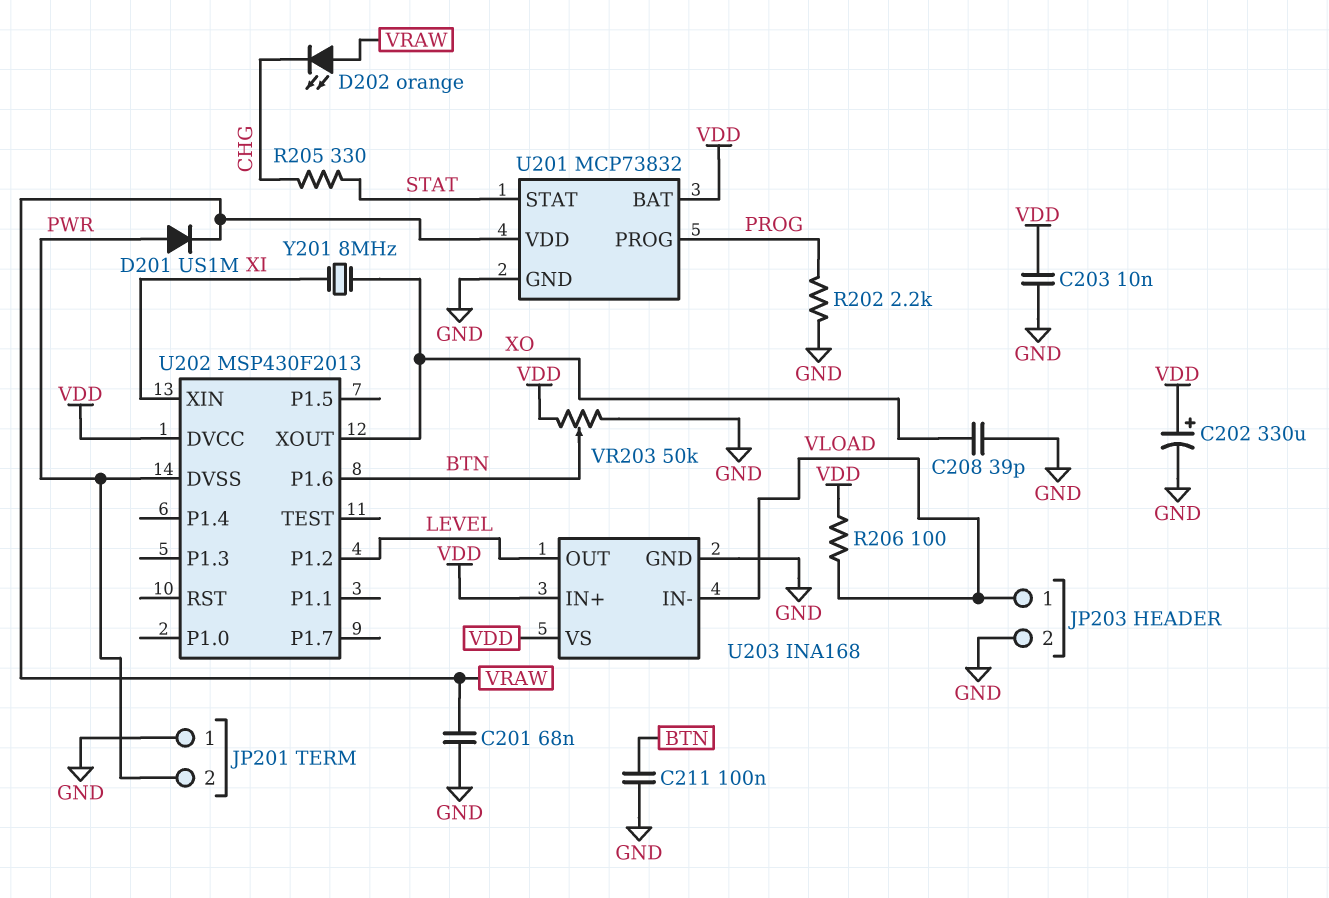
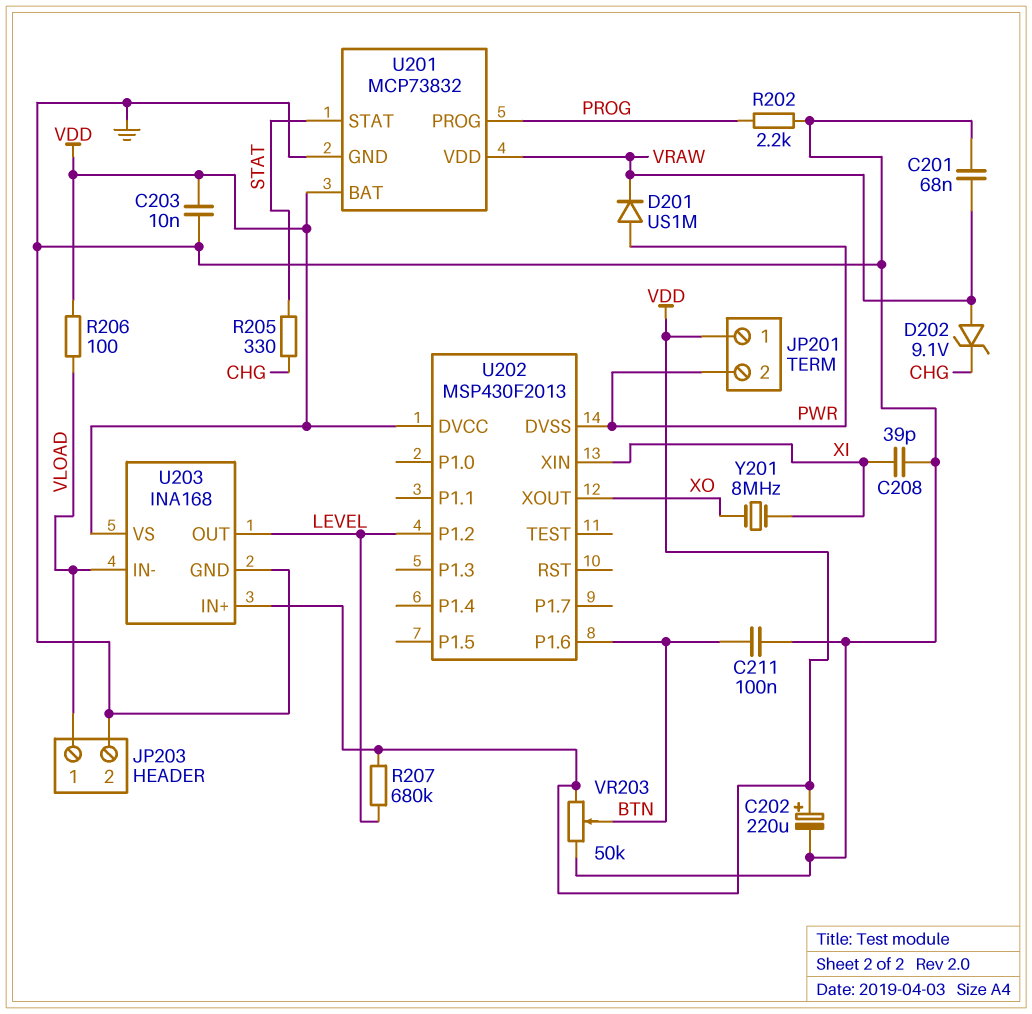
C202: 330uF (plus VDD, minus GND) -> 220uF (plus VDD, minus GND)
C208: 39pF (GND, XO) -> 39pF (GND, XI)
D202: LED orange (A VRAW, K CHG) -> zener 9.1V (A VRAW, K CHG)
JP201 pin 1: GND -> VDD
R207: none -> 680k (LEVEL, VDD)

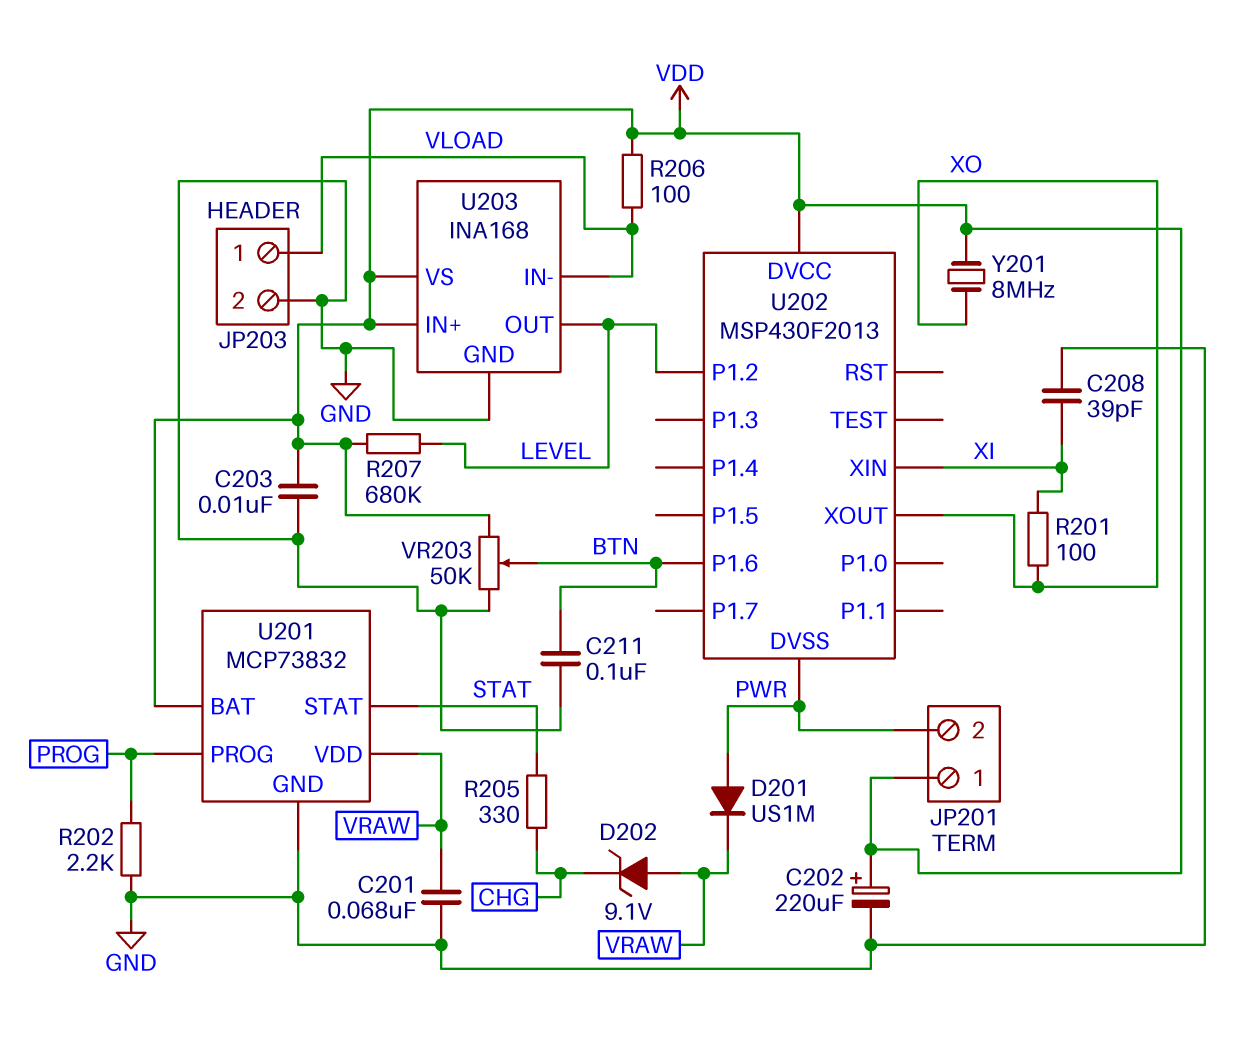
R201: none -> 100 (XI, XO)
Y201: 8MHz (XI, XO) -> 8MHz (VDD, XO)

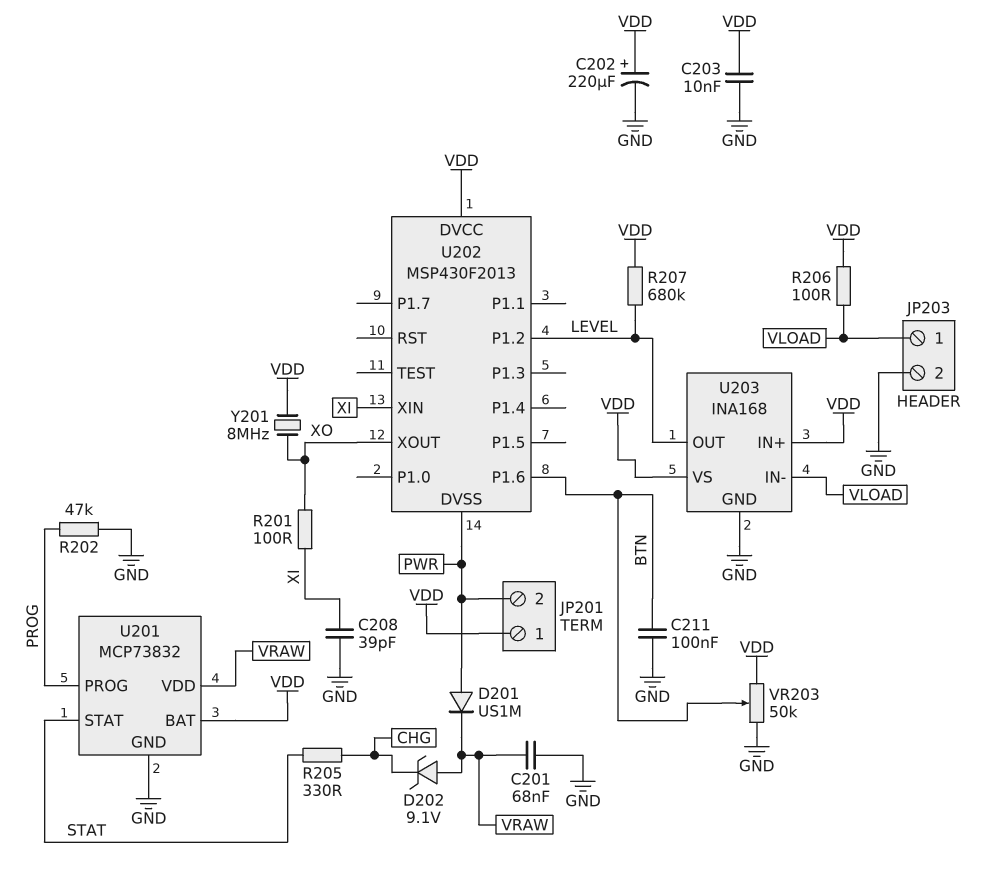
R202: 2.2k (GND, PROG) -> 47k (GND, PROG)

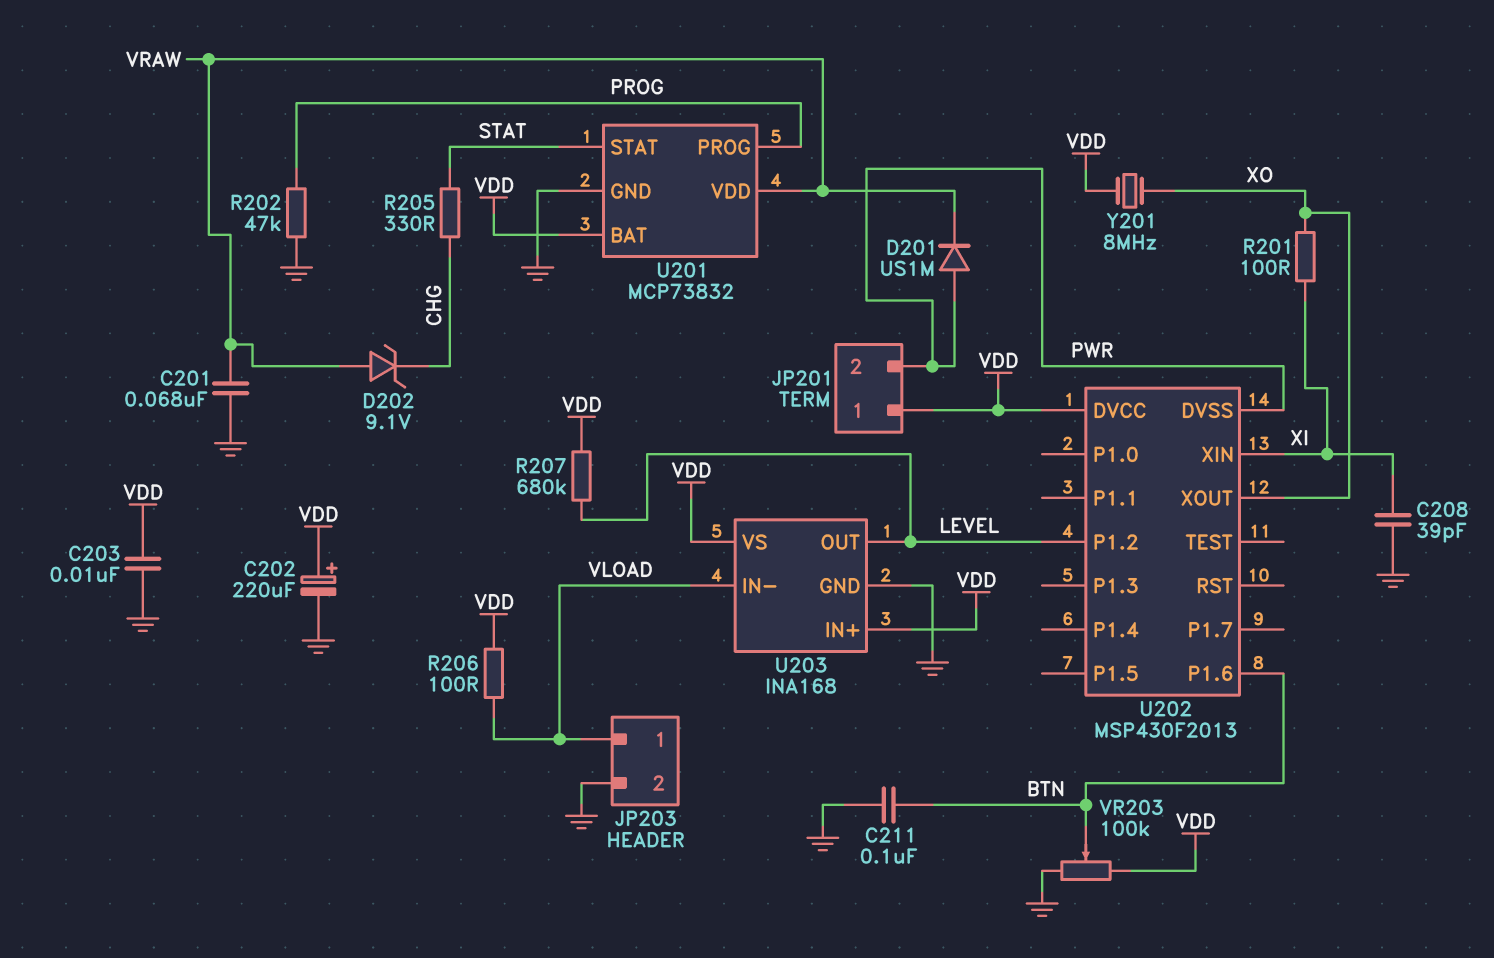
VR203: 50k (GND, VDD, wiper BTN) -> 100k (GND, VDD, wiper BTN)

